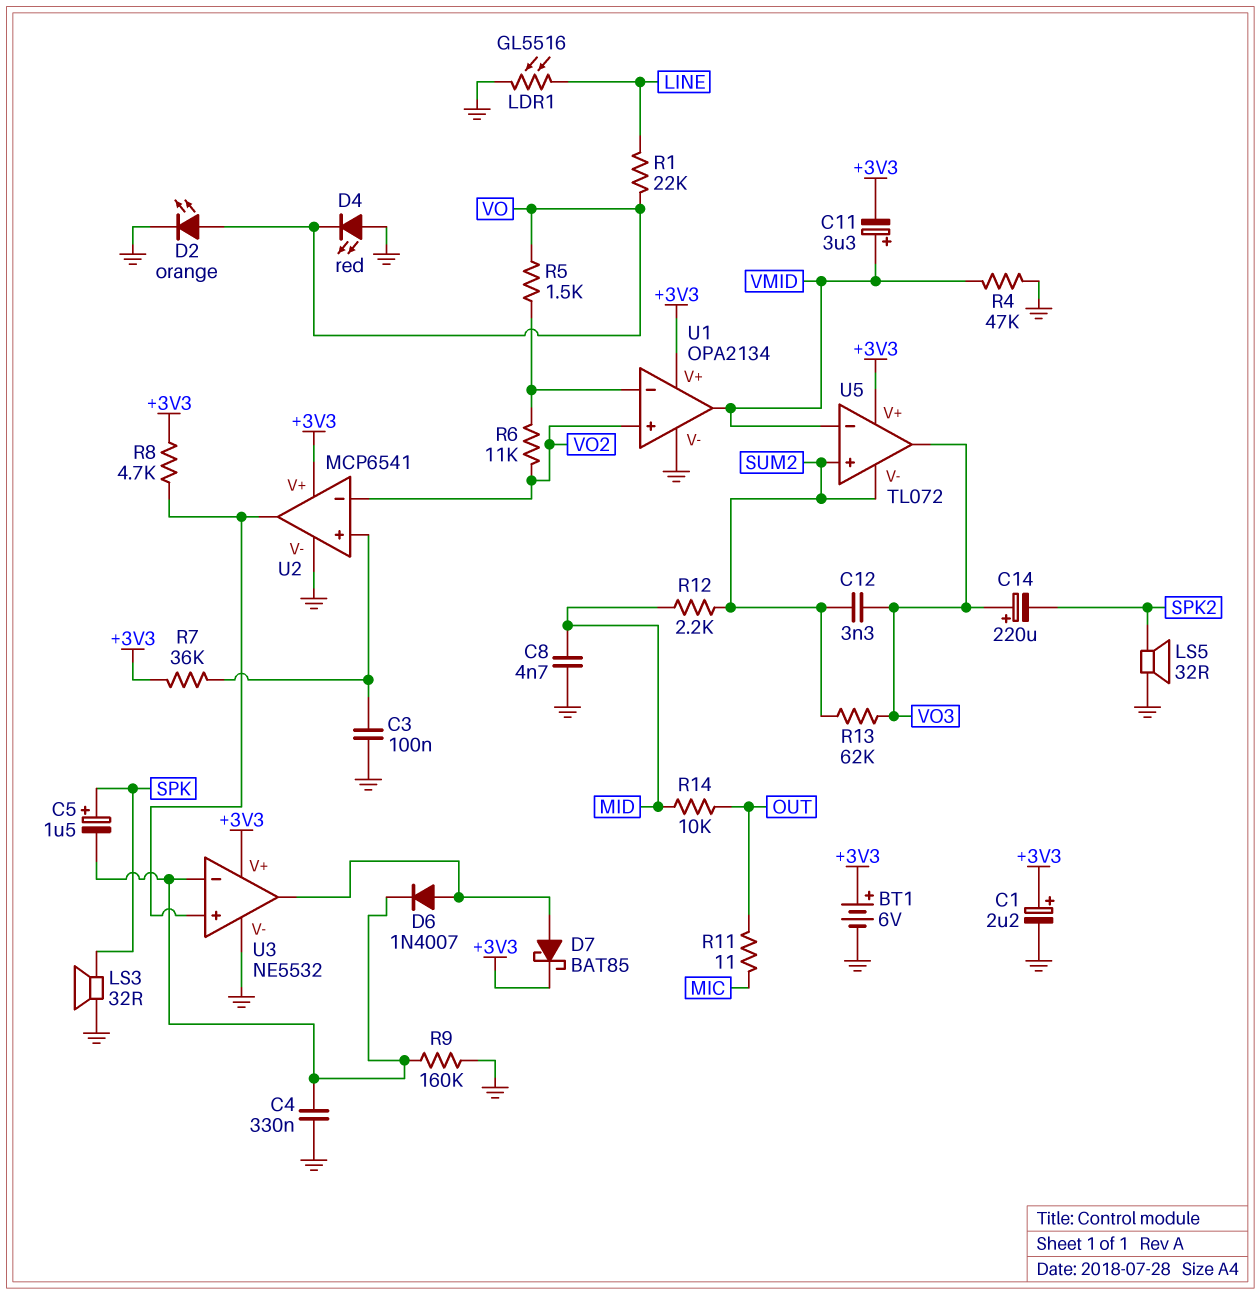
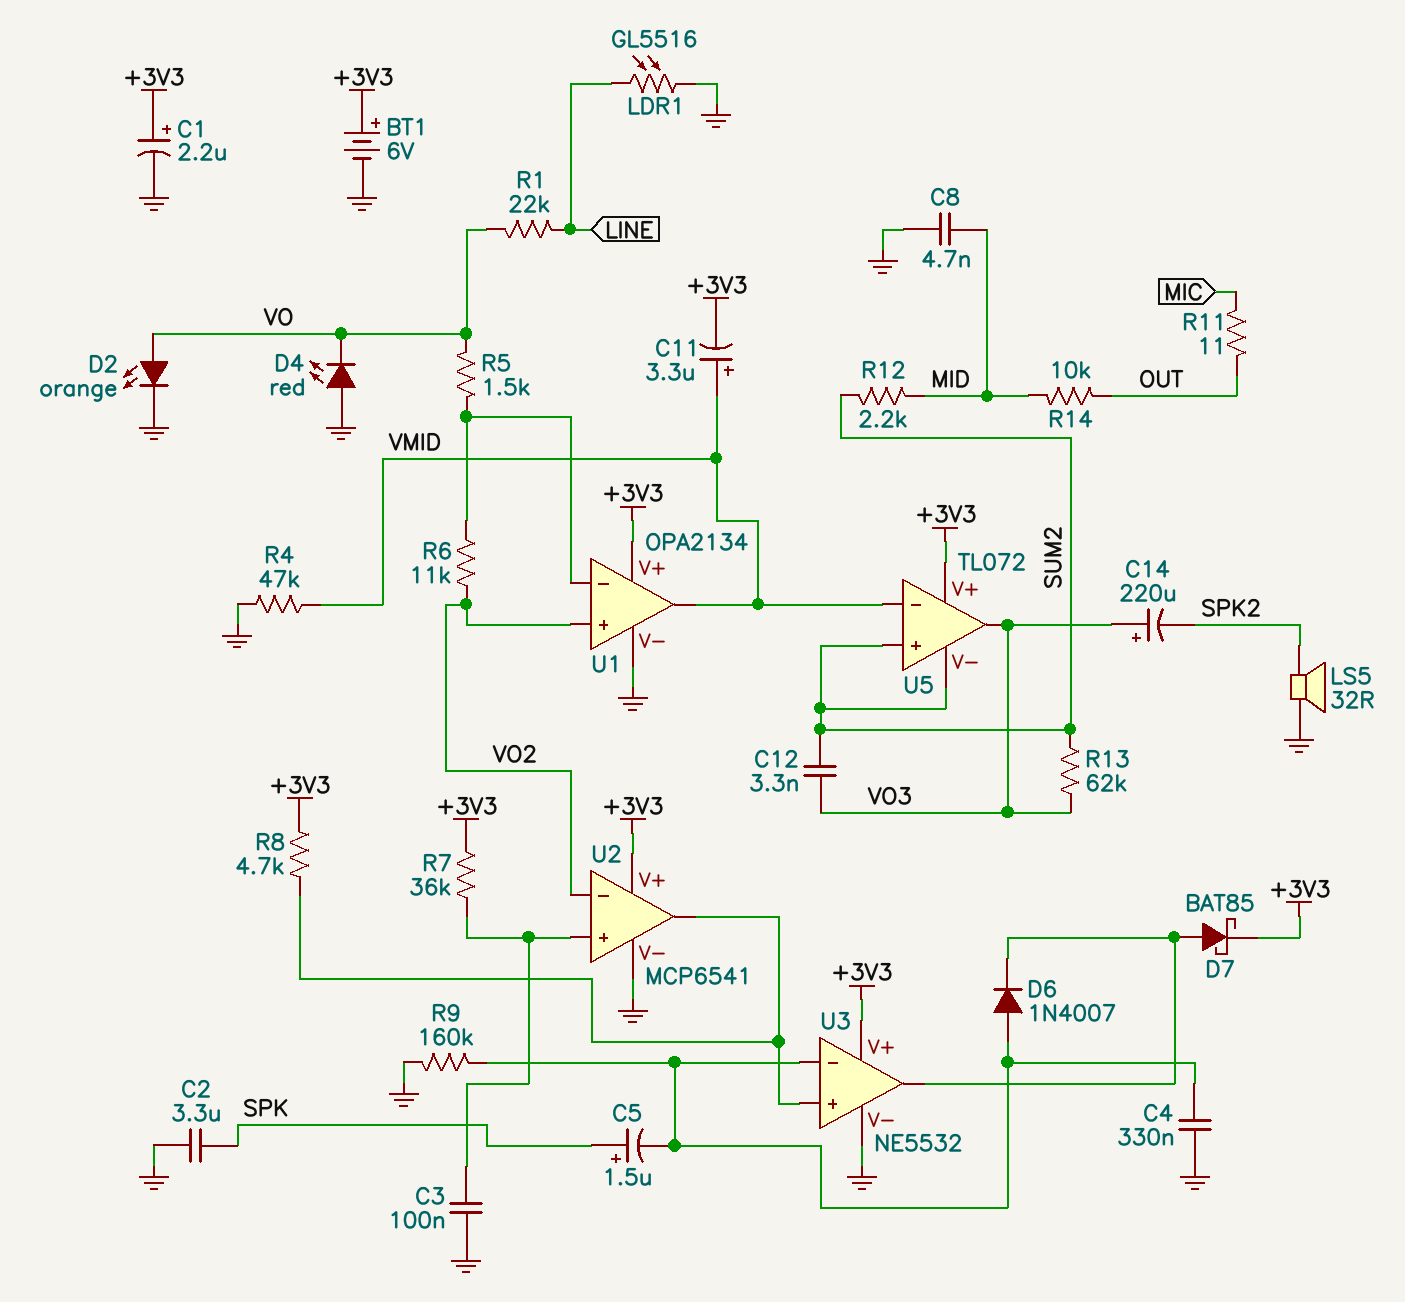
C2: none -> 3.3uF (GND, SPK)
D6: diode 1N4007 (A U3/out, K U3/in-) -> diode 1N4007 (A U3/in-, K U3/out)
LS3: speaker 32R (GND, SPK) -> none

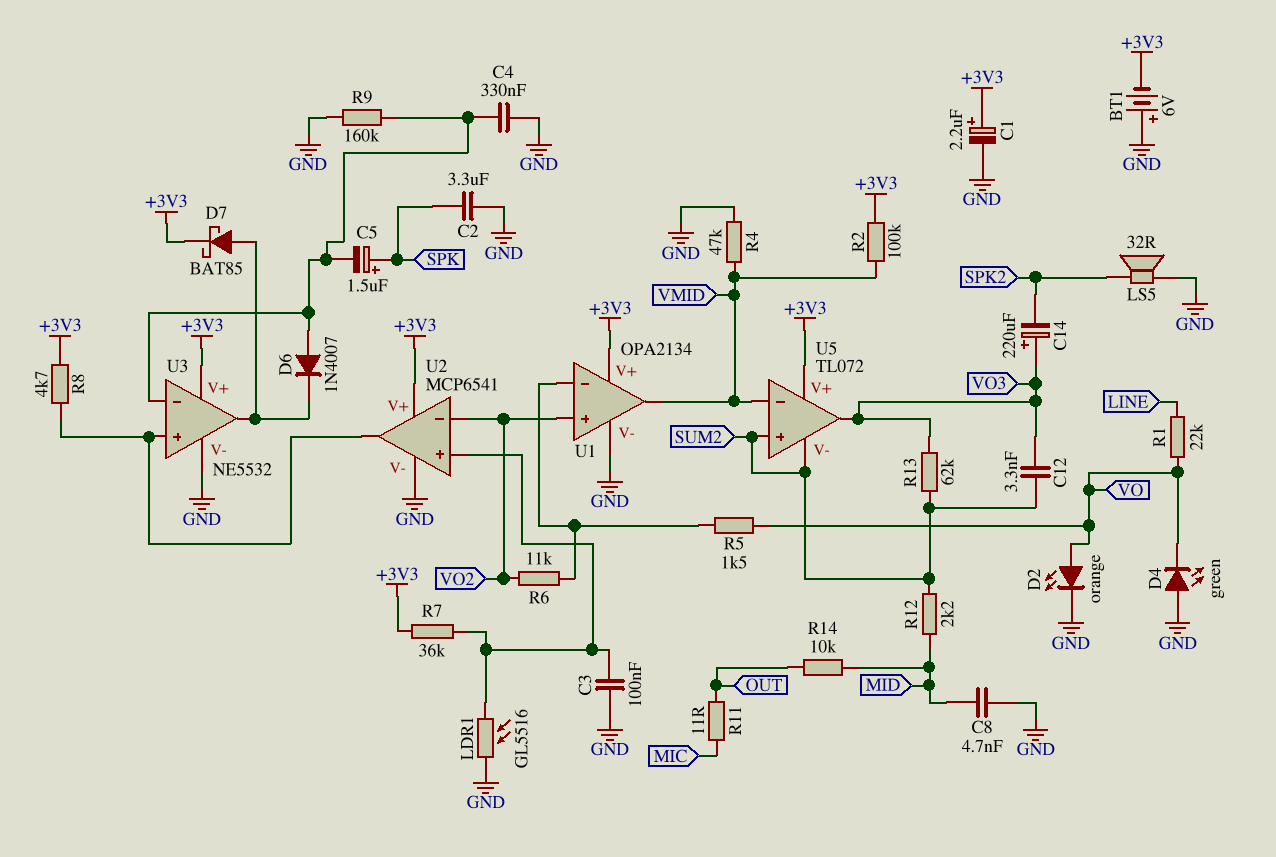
BT1: 6V (plus +3V3, minus GND) -> 6V (plus GND, minus +3V3)
C11: 3.3uF (plus VMID, minus +3V3) -> none
D4: LED red (A GND, K VO) -> LED green (A GND, K VO)
LDR1: GL5516 (GND, LINE) -> GL5516 (GND, U2/in+)
R2: none -> 100k (+3V3, VMID)

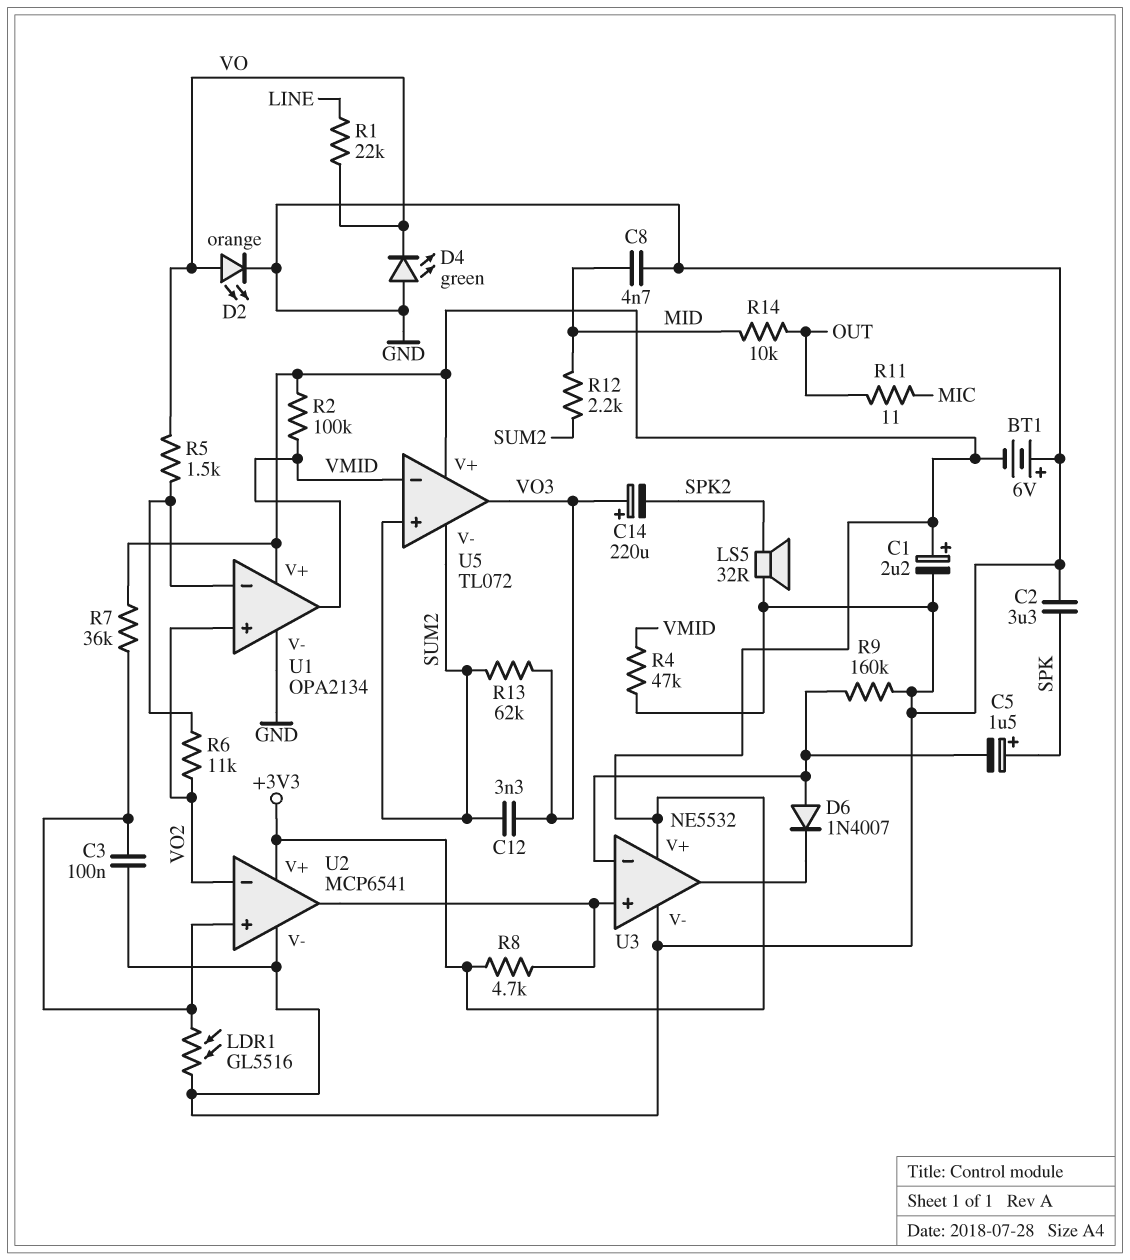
C4: 330nF (GND, U3/in-) -> none
D7: schottky BAT85 (A U3/out, K +3V3) -> none

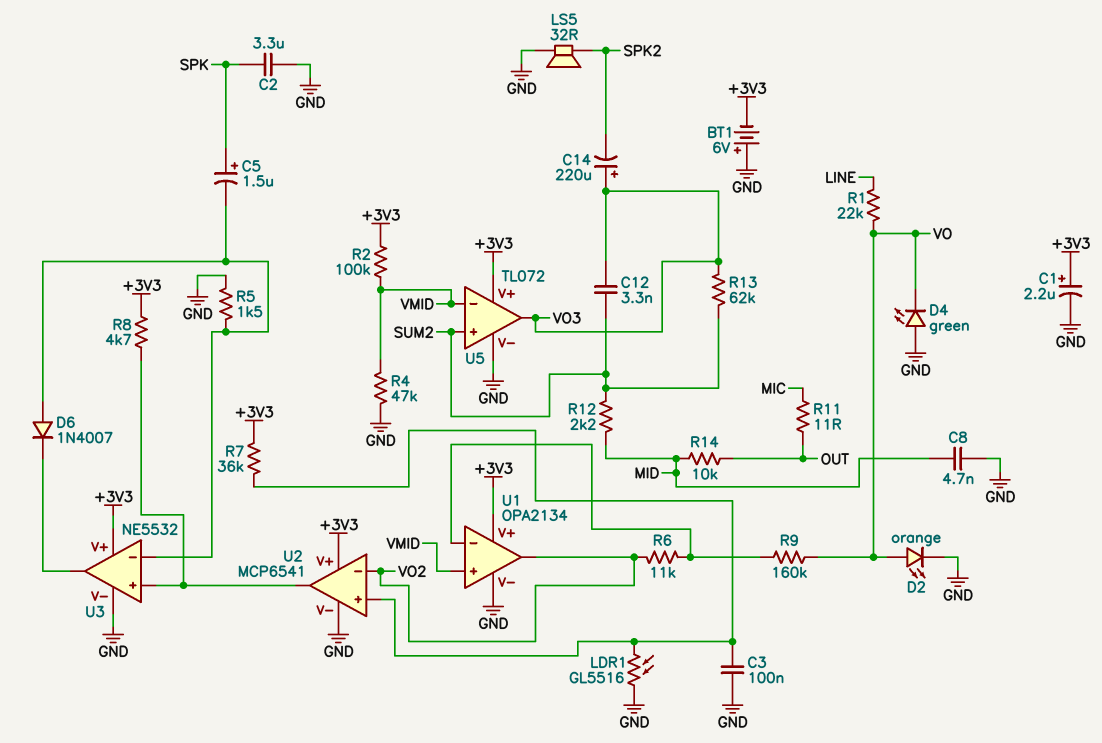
R5: 1.5k (U1/in-, VO) -> 1.5k (GND, U3/in-)
R9: 160k (GND, U3/in-) -> 160k (U1/in-, VO)
U1 pin in+: VO2 -> VMID
U1 pin out: VMID -> VO2
U5 pin V-: SUM2 -> GND

